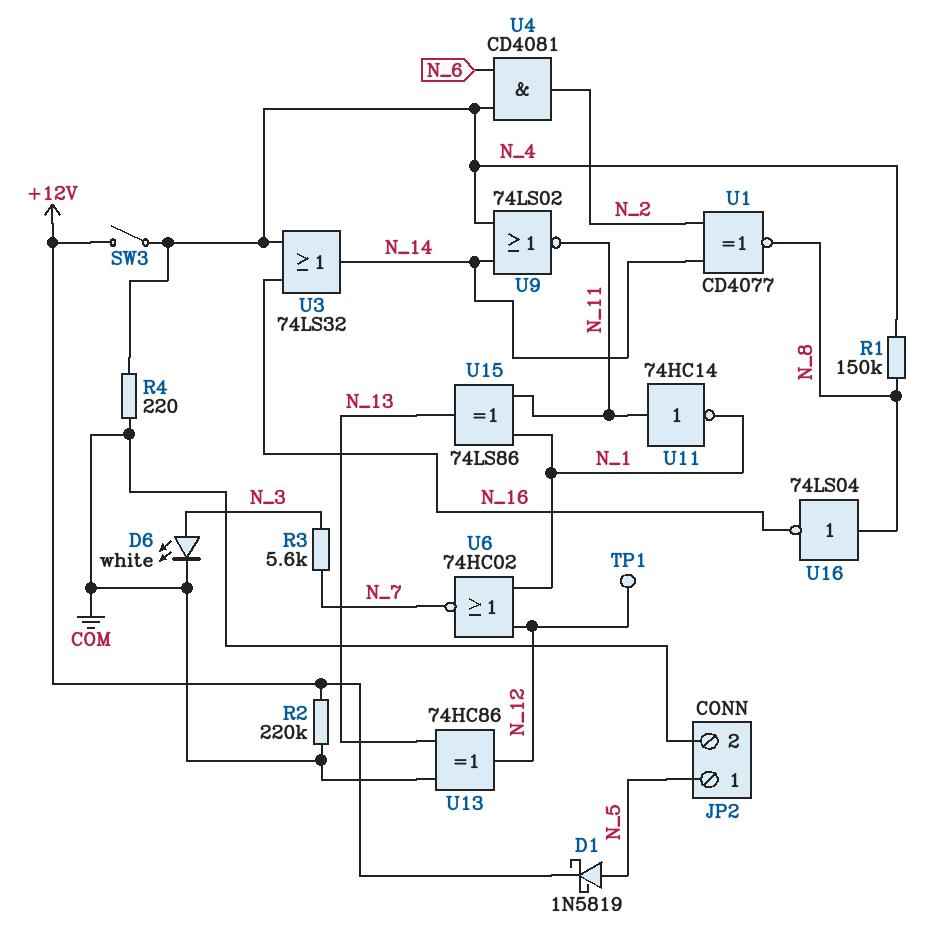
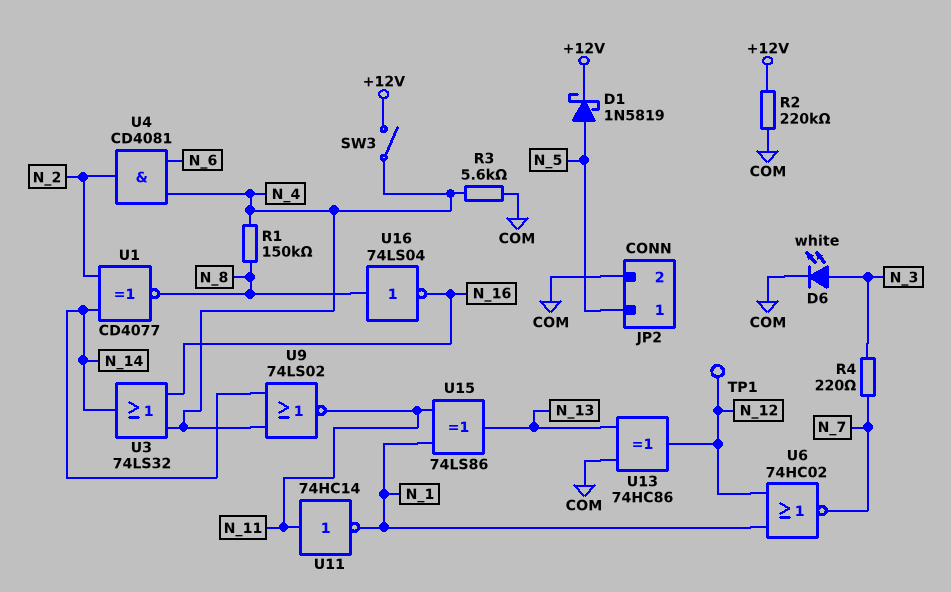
R3: 5.6k (N_3, N_7) -> 5.6k (COM, N_4)
R4: 220 (COM, N_4) -> 220 (N_3, N_7)

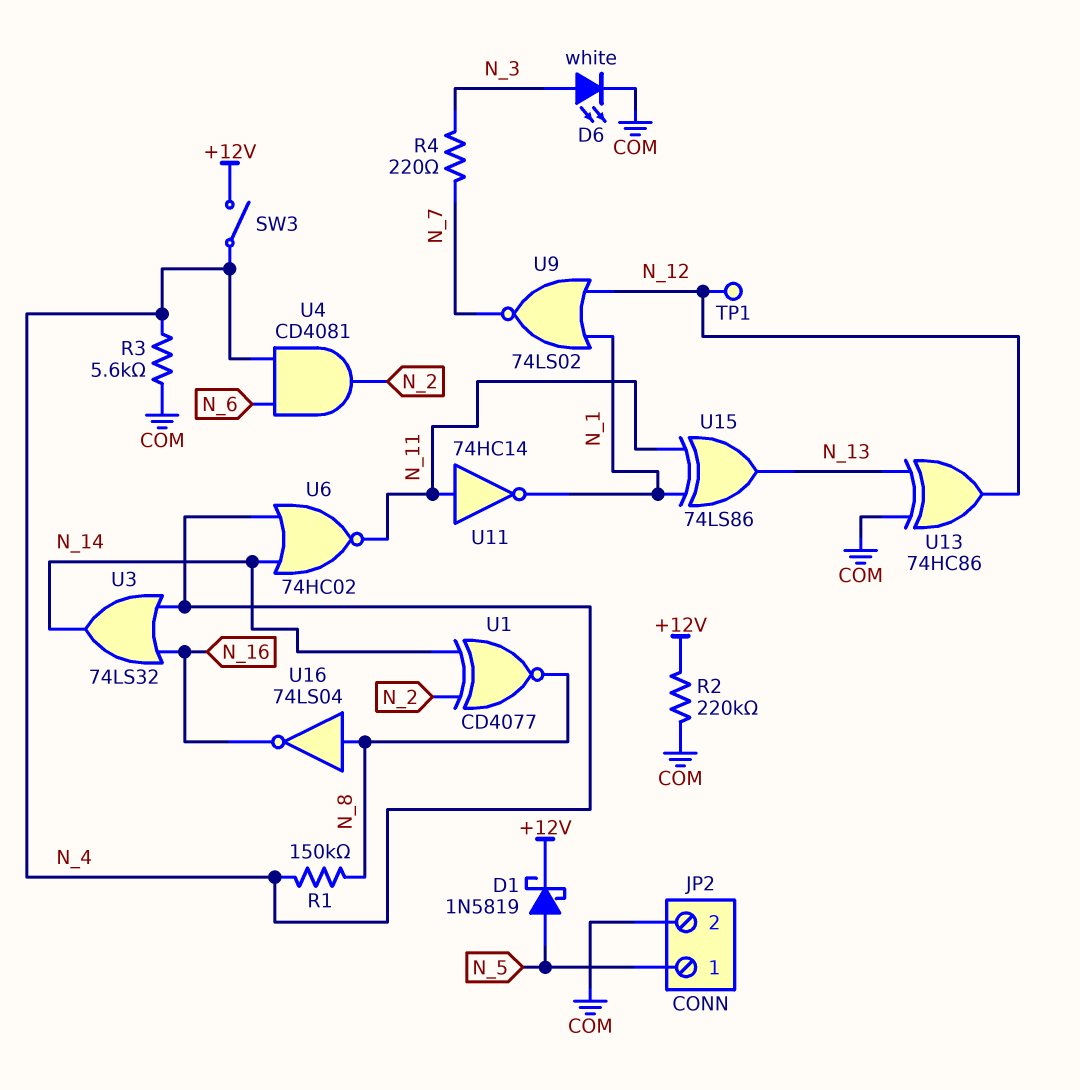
U6: NOR 74HC02 (in N_1, in N_12, out N_7) -> NOR 74HC02 (in N_4, in N_14, out N_11)
U9: NOR 74LS02 (in N_4, in N_14, out N_11) -> NOR 74LS02 (in N_1, in N_12, out N_7)

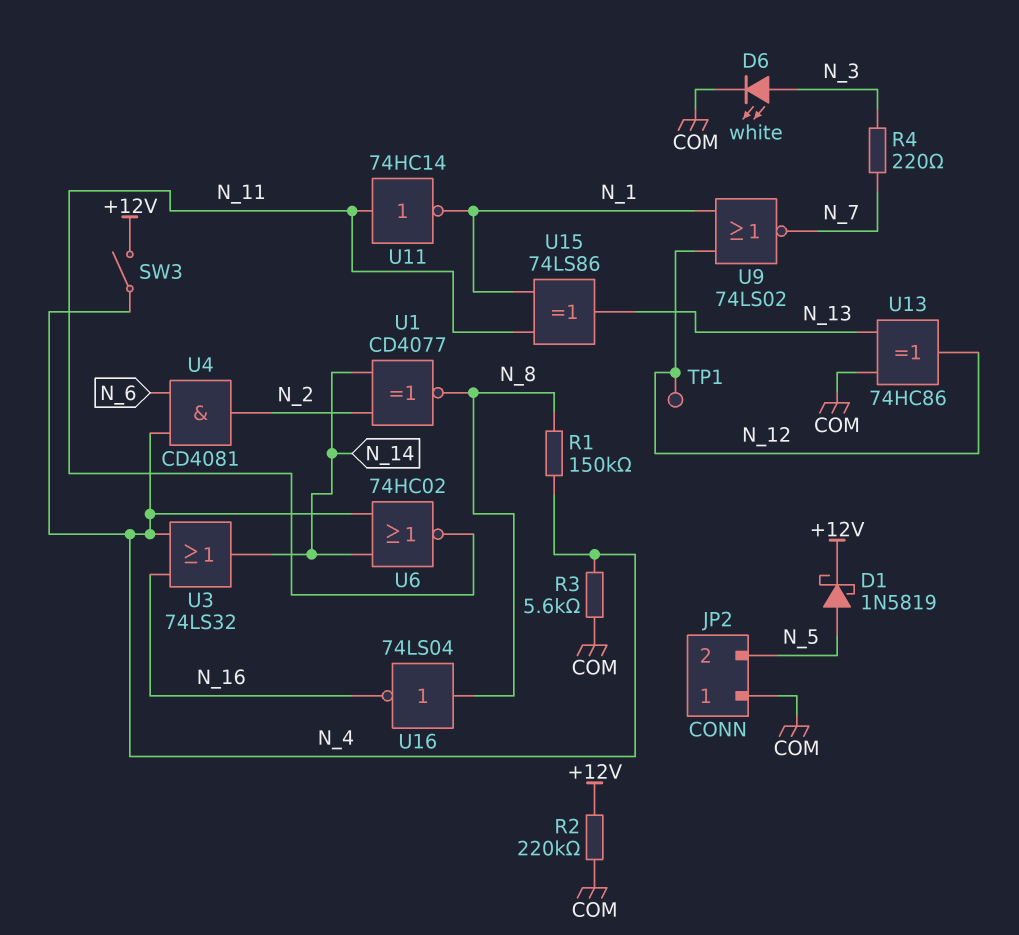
JP2 pin 1: N_5 -> COM
JP2 pin 2: COM -> N_5

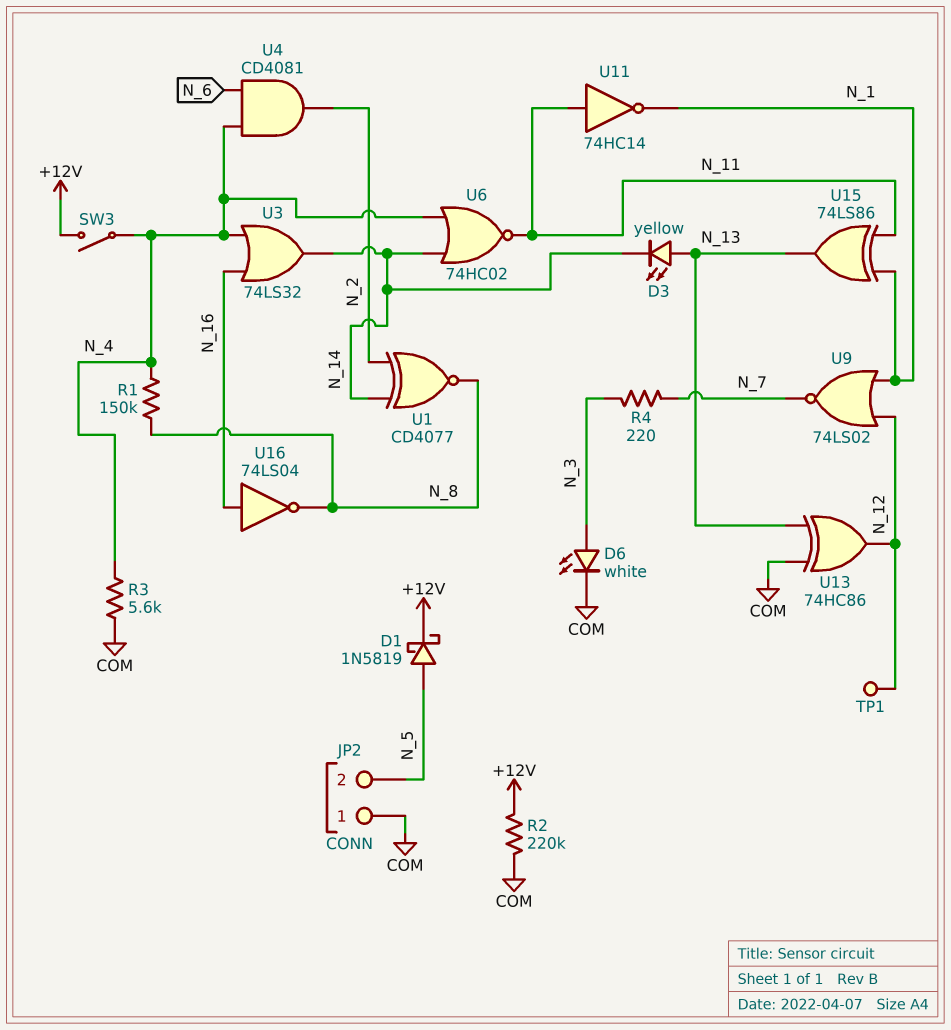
D3: none -> LED yellow (A N_13, K N_14)
U16: NOT 74LS04 (in N_8, out N_16) -> NOT 74LS04 (in N_16, out N_8)

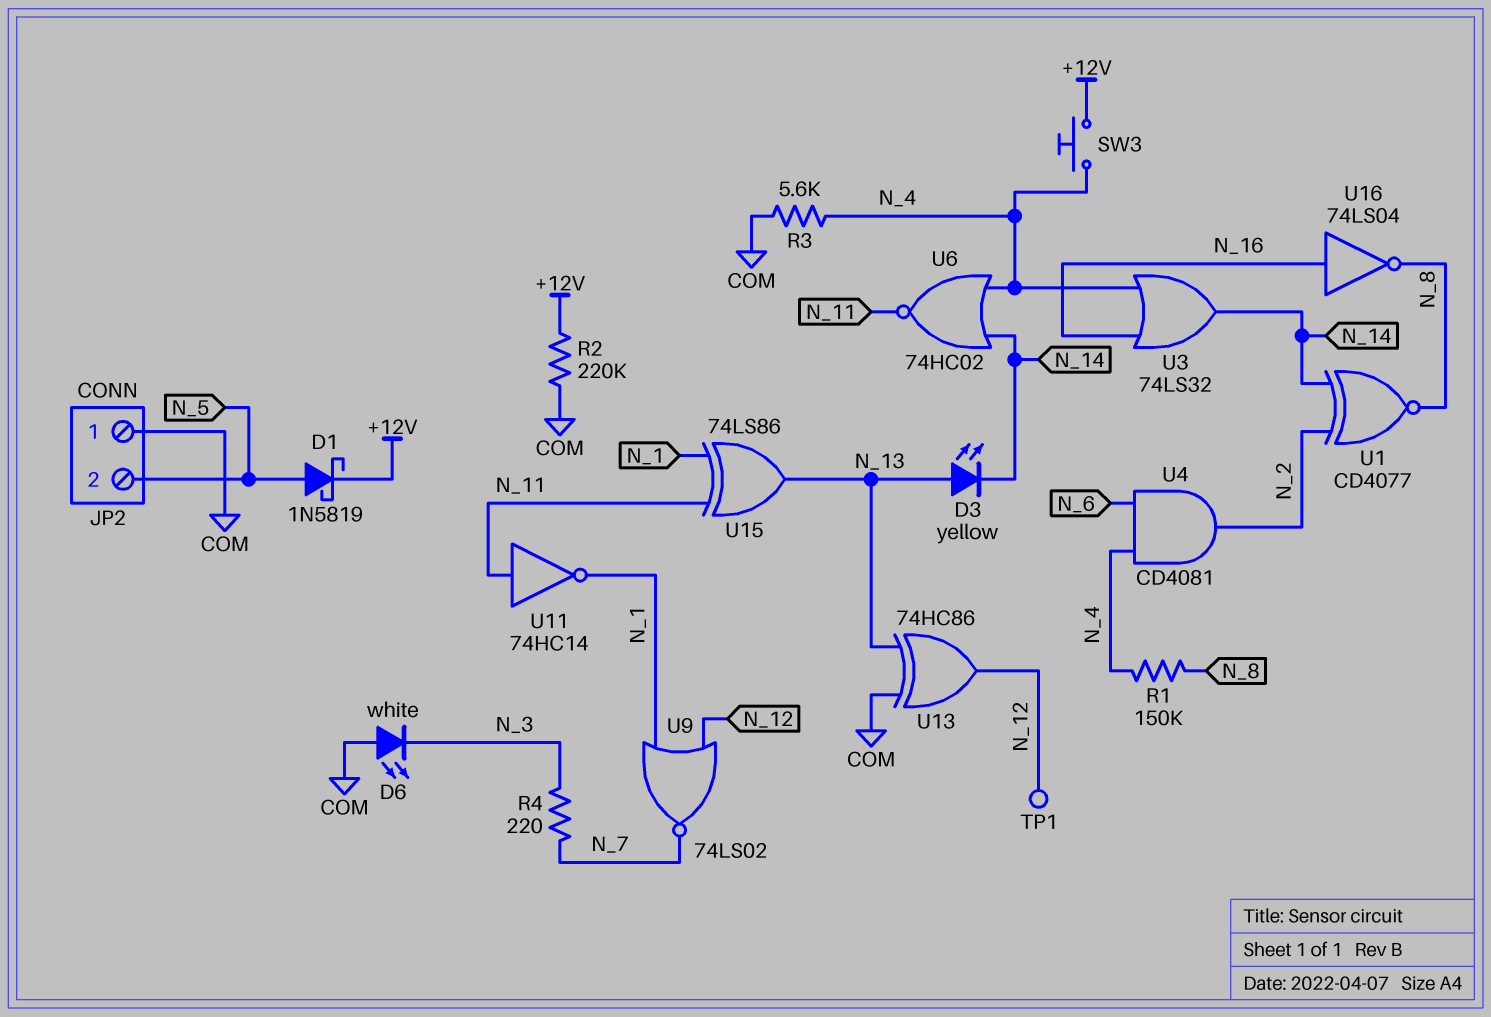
D6: LED white (A N_3, K COM) -> LED white (A COM, K N_3)
SW3: switch (+12V, N_4) -> button (+12V, N_4)

